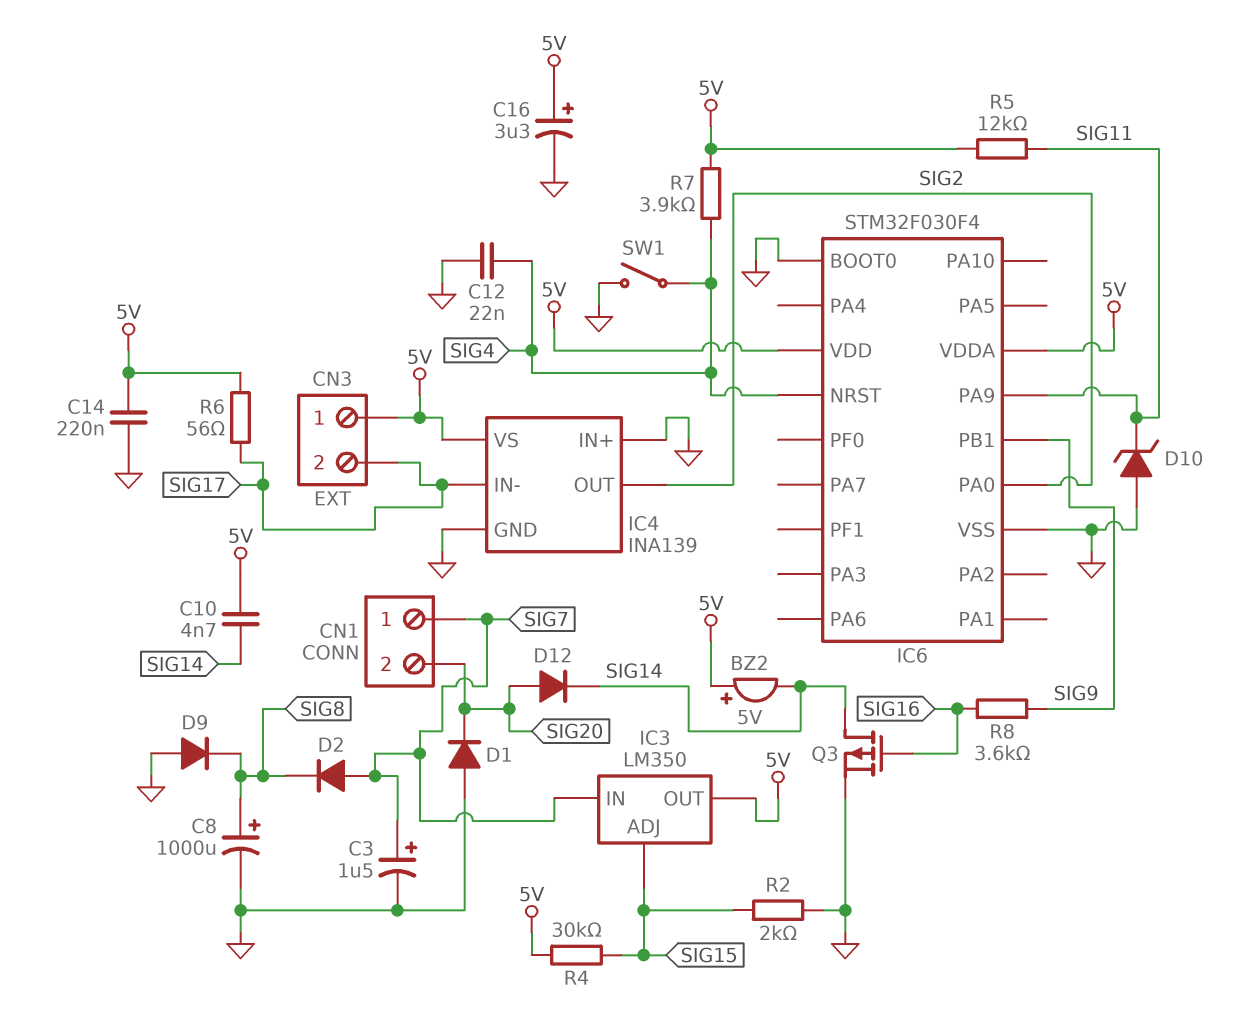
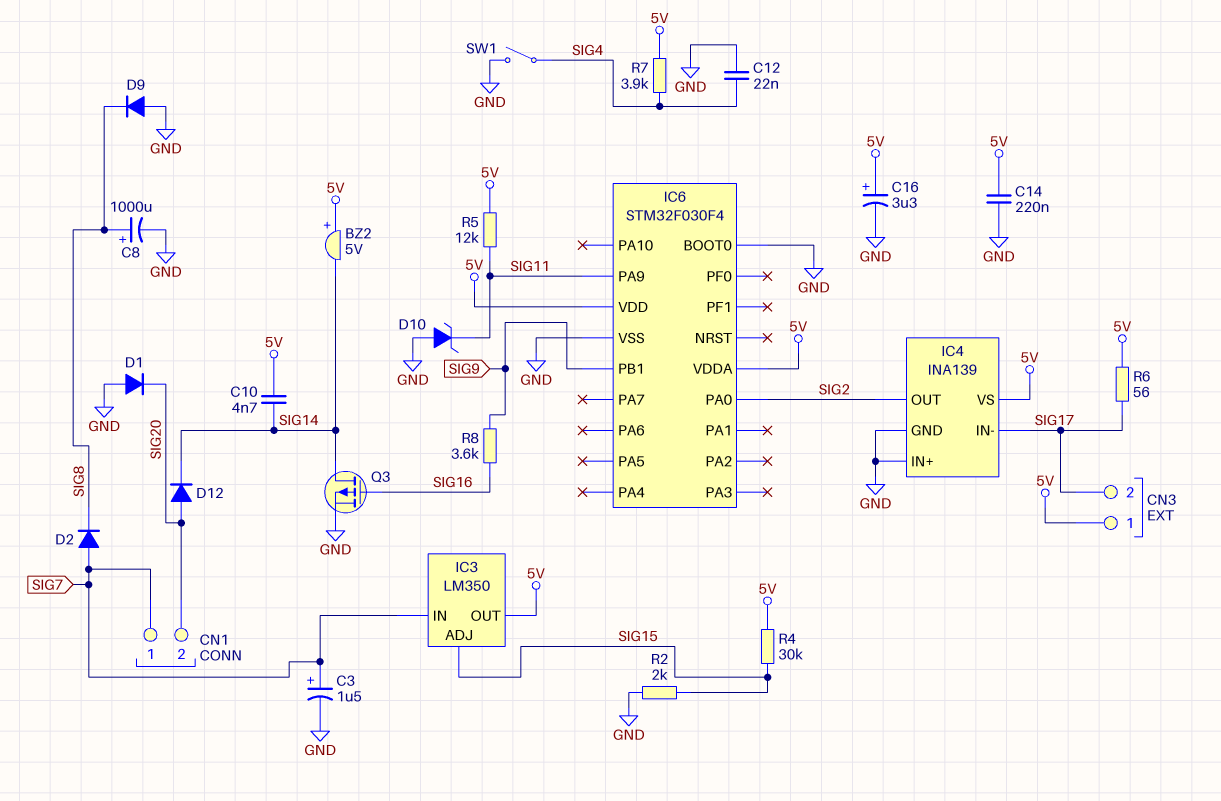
IC6 pin NRST: SIG4 -> none

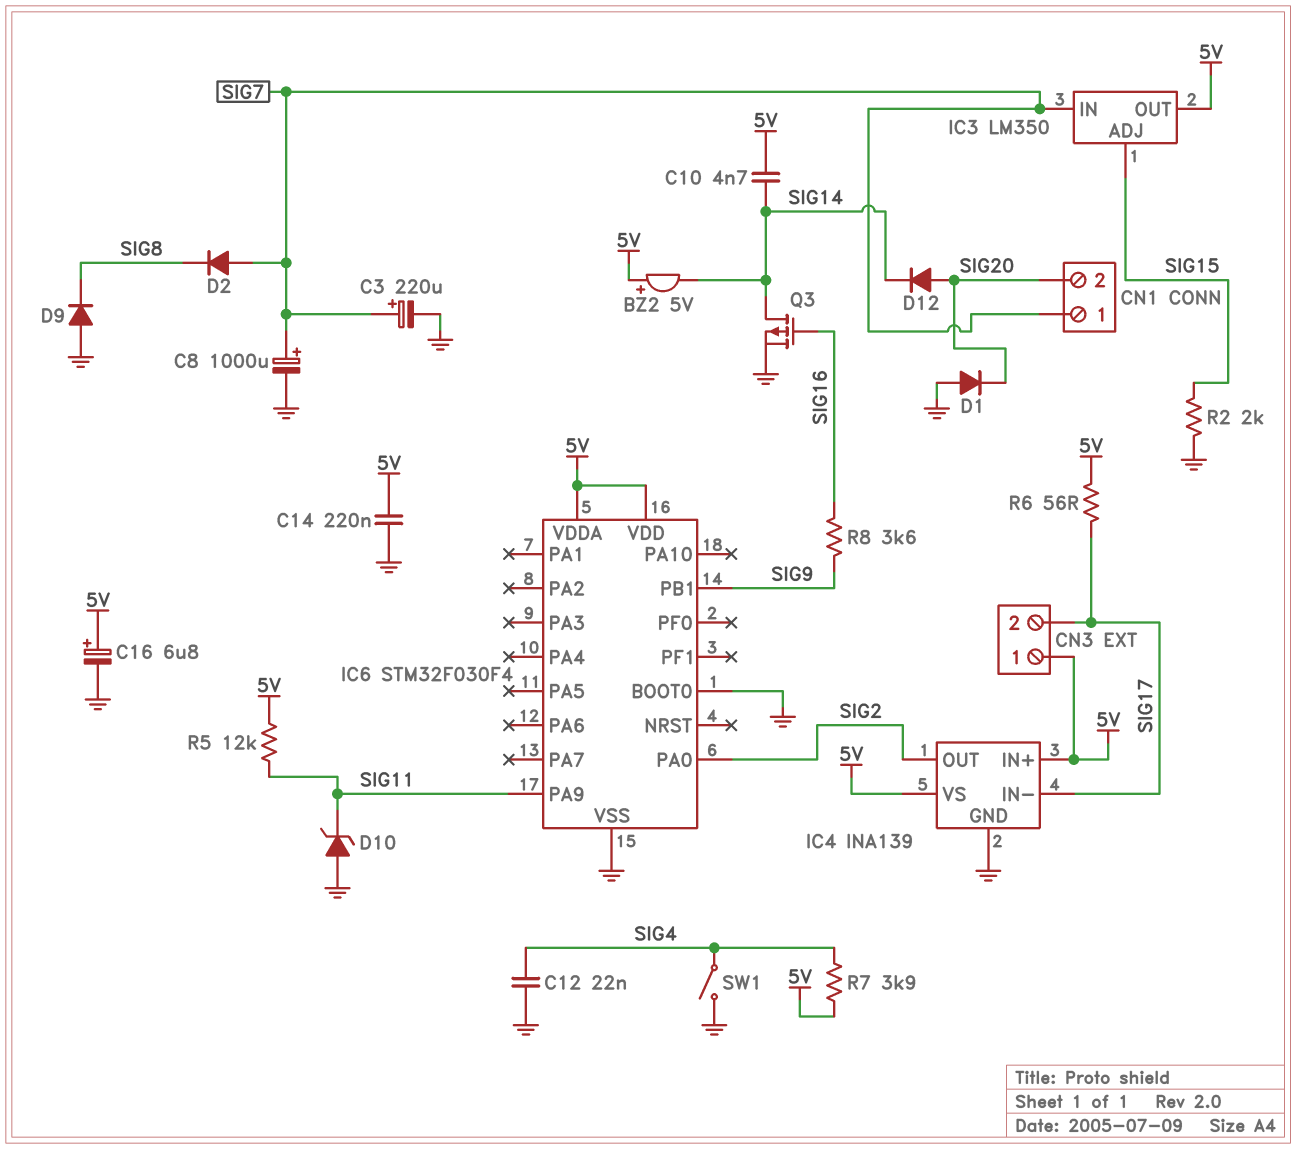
C3: 1.5uF (plus SIG7, minus GND) -> 220uF (plus SIG7, minus GND)
C8: 1000uF (plus SIG8, minus GND) -> 1000uF (plus SIG7, minus GND)
C16: 3.3uF (plus 5V, minus GND) -> 6.8uF (plus 5V, minus GND)
IC4 pin IN+: GND -> 5V
R4: 30k (5V, SIG15) -> none

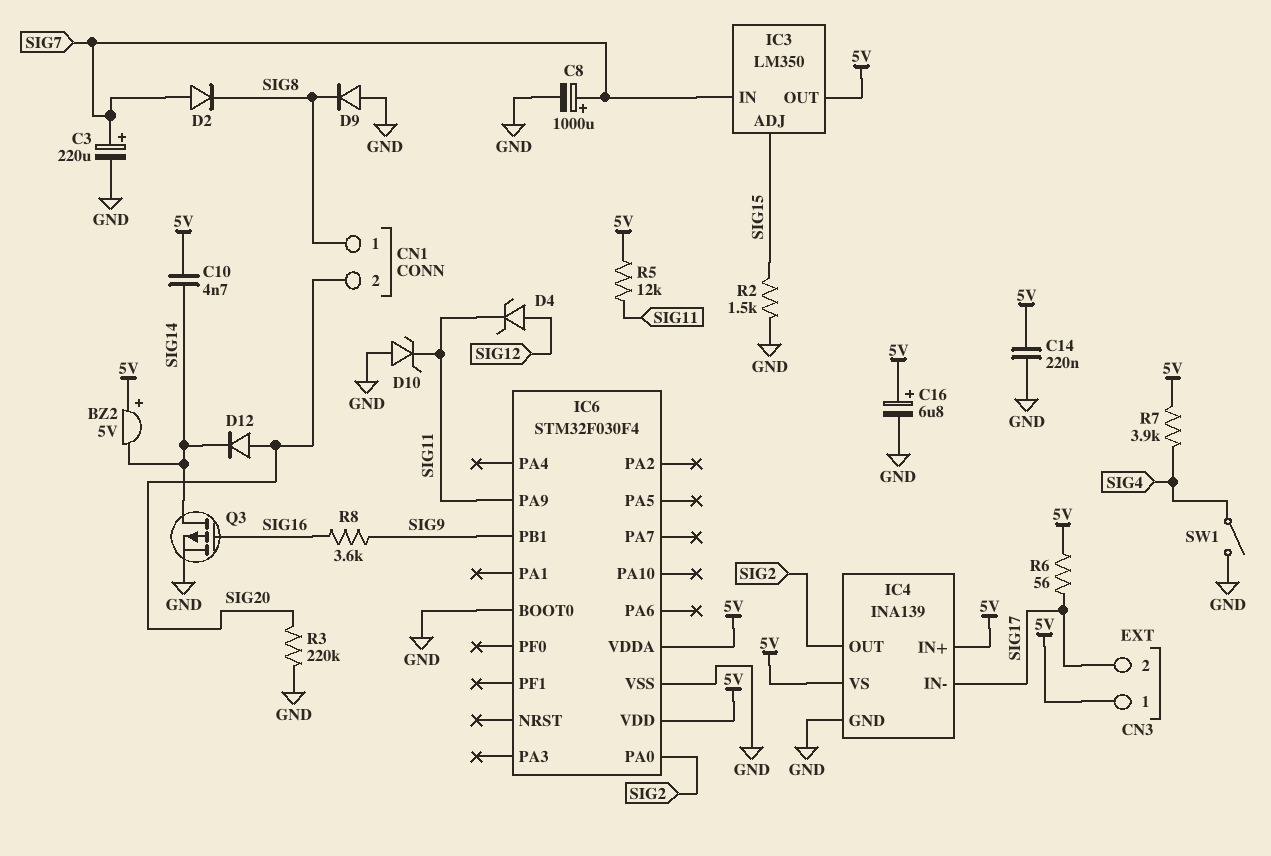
C12: 22nF (GND, SIG4) -> none
CN1 pin 1: SIG7 -> SIG8
D1: diode (A GND, K SIG20) -> none
D4: none -> zener (A SIG12, K SIG11)
R2: 2k (GND, SIG15) -> 1.5k (GND, SIG15)
R3: none -> 220k (GND, SIG20)

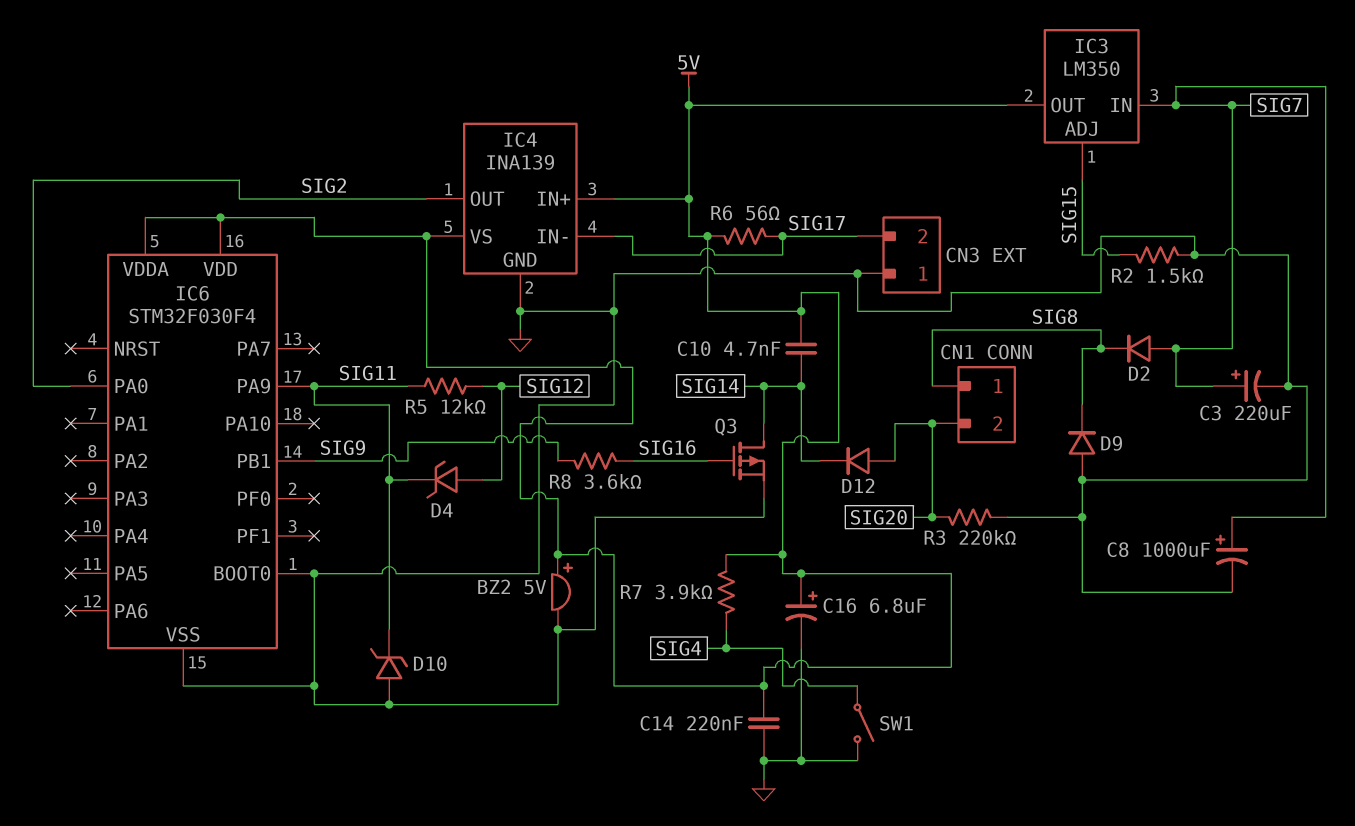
BZ2: buzzer 5V (plus 5V, minus SIG14) -> buzzer 5V (plus 5V, minus GND)
CN3 pin 1: 5V -> GND
R5: 12k (5V, SIG11) -> 12k (SIG11, SIG12)

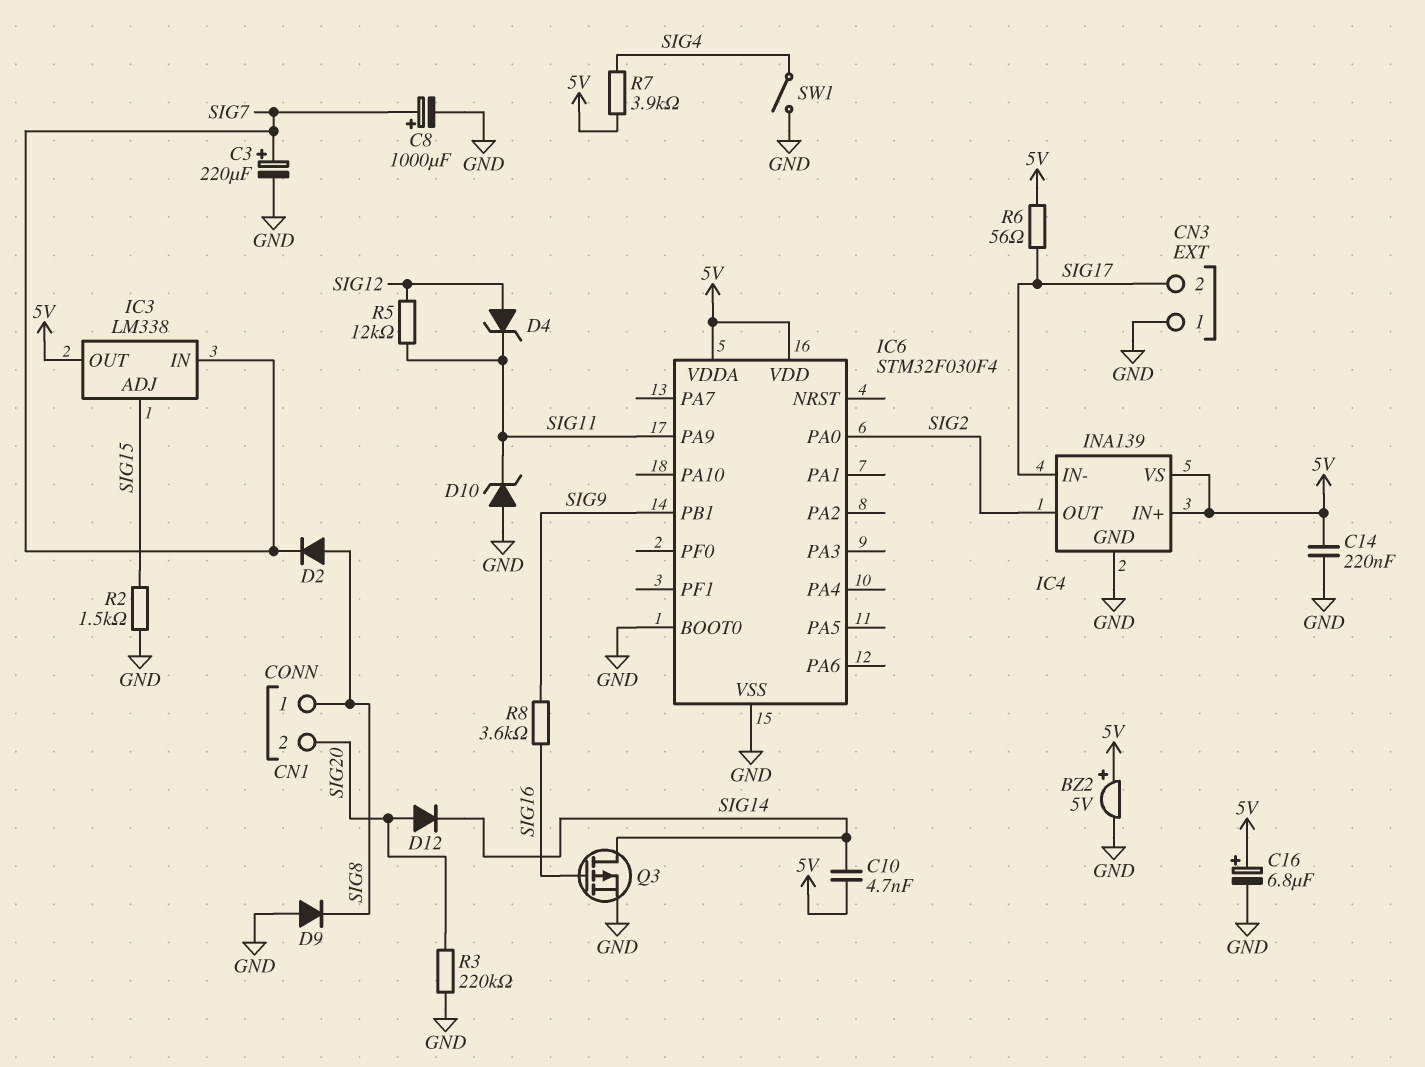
D2: diode (A SIG7, K SIG8) -> diode (A SIG8, K SIG7)
IC3: LM350 -> LM338

